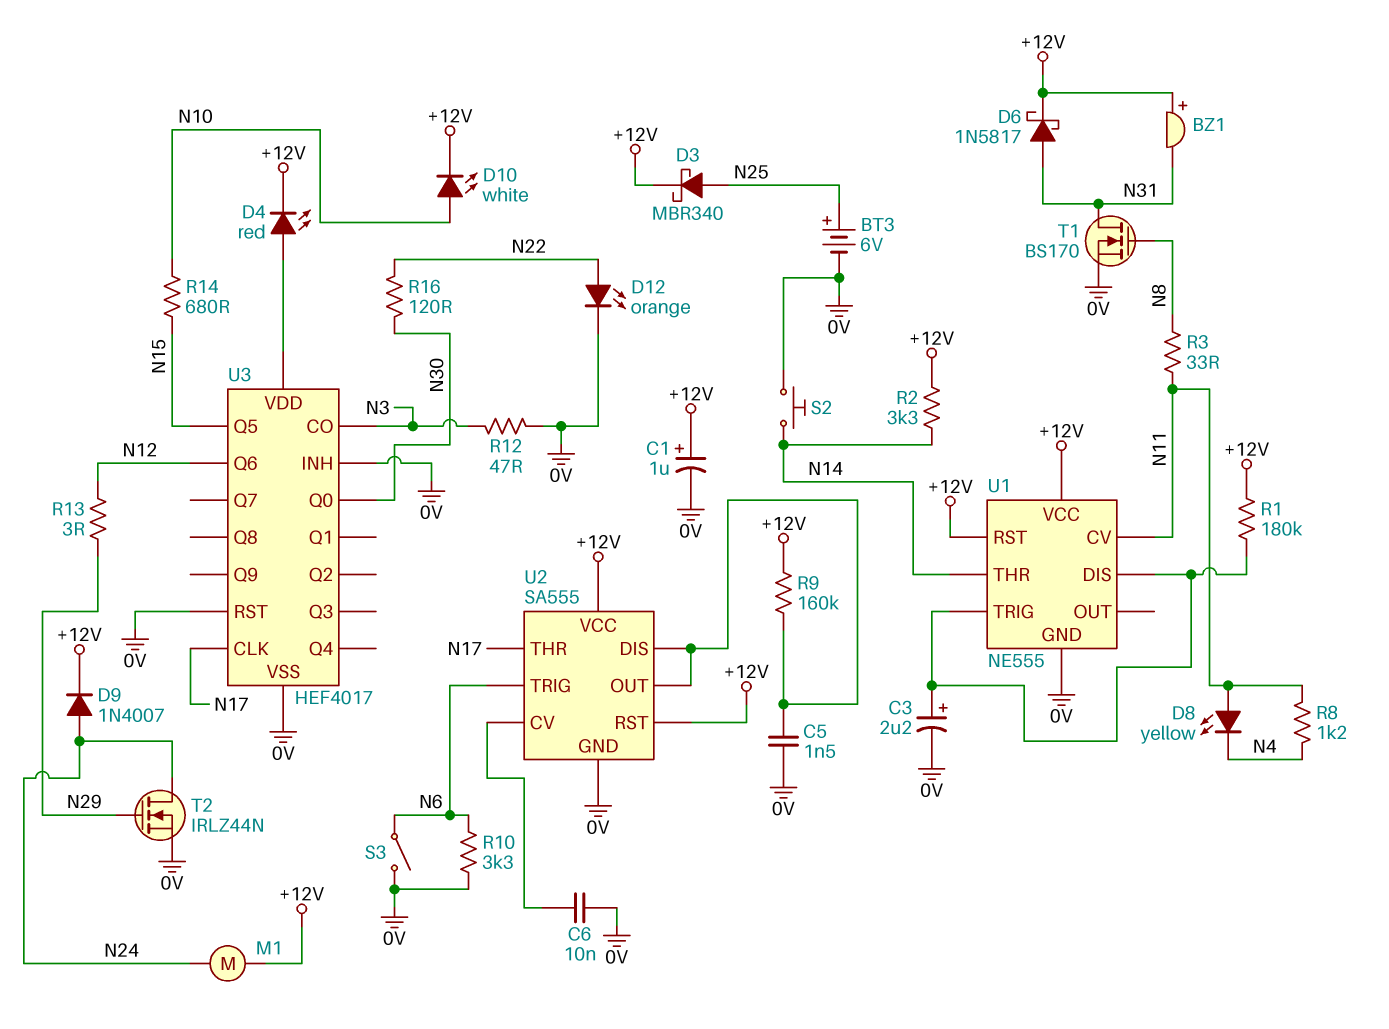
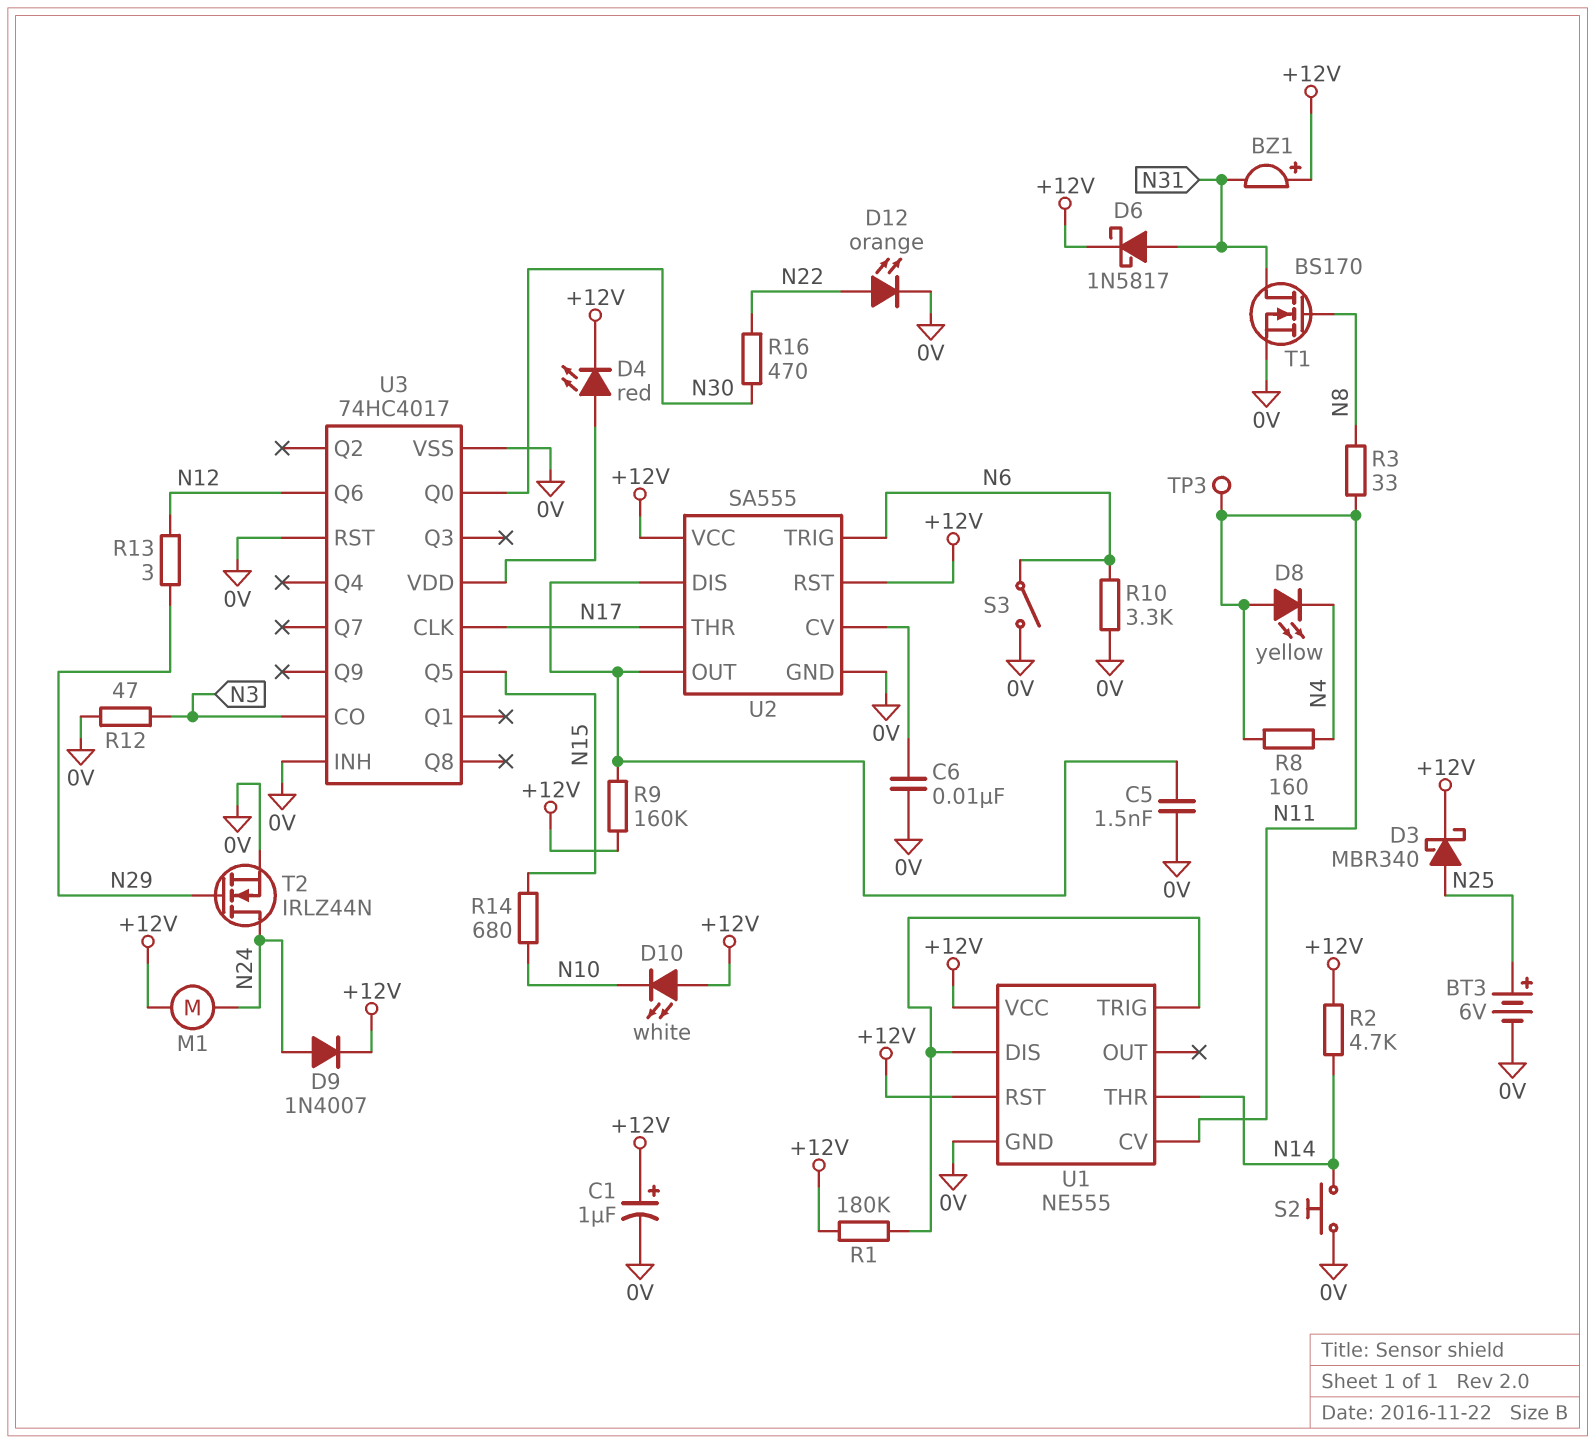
C3: 2.2uF (plus U1/DIS, minus 0V) -> none
D10: LED white (A N10, K +12V) -> LED white (A +12V, K N10)
R2: 3.3k (+12V, N14) -> 4.7k (+12V, N14)
R8: 1.2k (N4, N11) -> 160 (N4, N11)
R16: 120 (N22, N30) -> 470 (N22, N30)
TP3: none -> test point (N11)
U3: HEF4017 -> 74HC4017

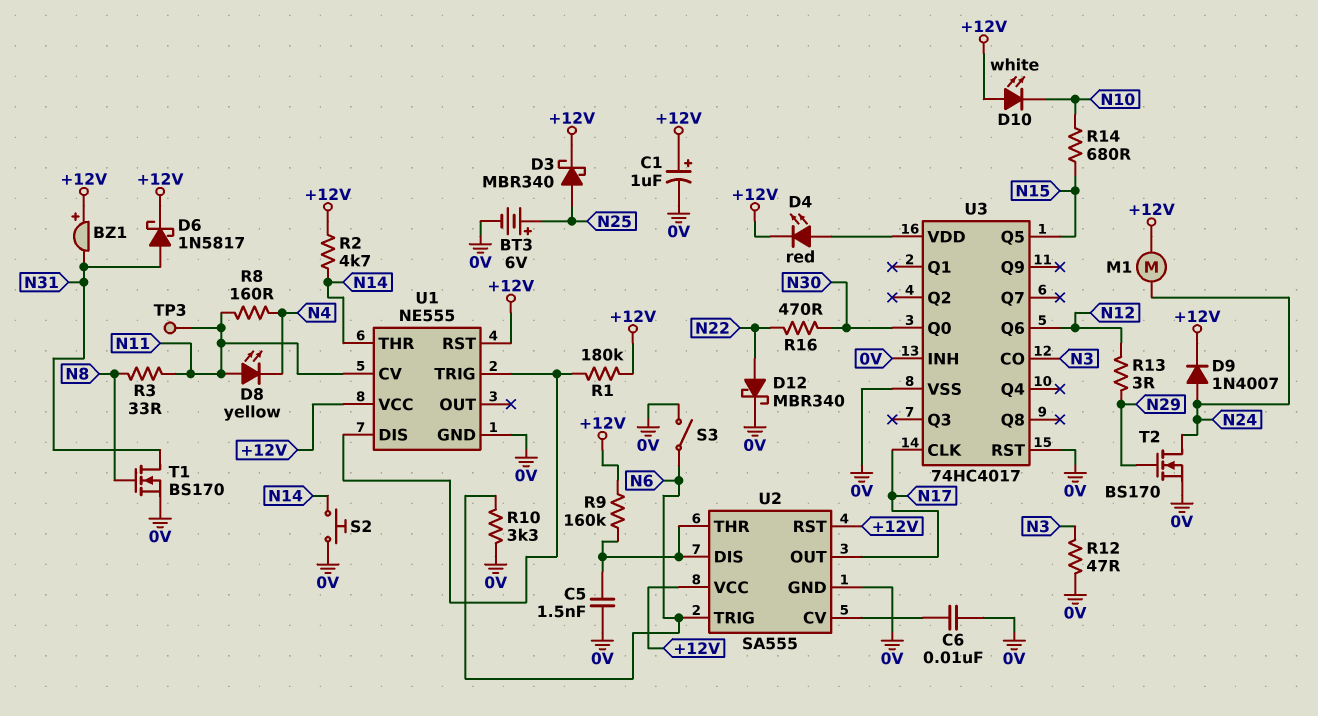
D12: LED orange (A N22, K 0V) -> schottky MBR340 (A N22, K 0V)
T2: NMOS IRLZ44N (G N29, D N24, S 0V) -> NMOS BS170 (G N29, D N24, S 0V)
U2 pin OUT: U2/DIS -> N17
U2 pin THR: N17 -> U2/DIS

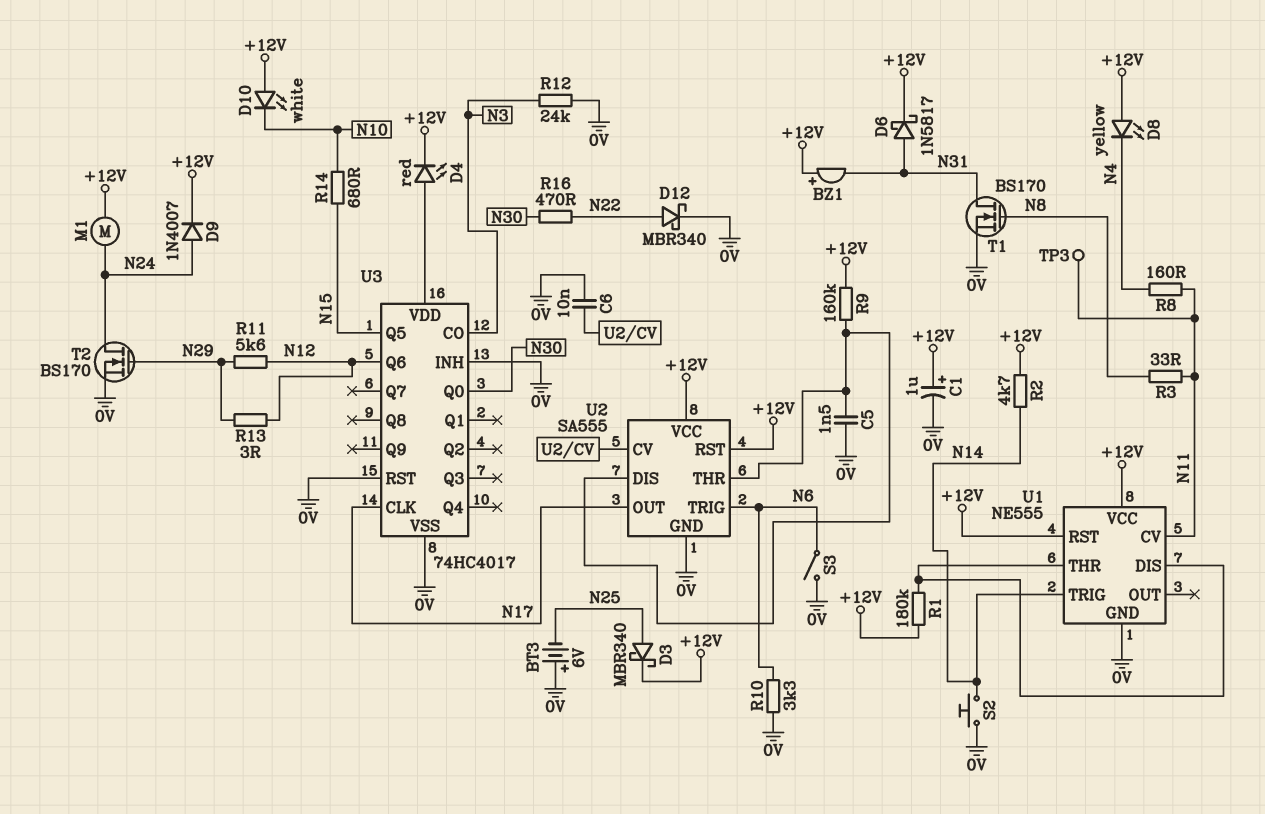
BT3: 6V (plus N25, minus 0V) -> 6V (plus 0V, minus N25)
D8: LED yellow (A N11, K N4) -> LED yellow (A +12V, K N4)
R11: none -> 5.6k (N12, N29)
R12: 47 (0V, N3) -> 24k (0V, N3)
U1 pin THR: N14 -> U1/DIS
U1 pin TRIG: U1/DIS -> N14

